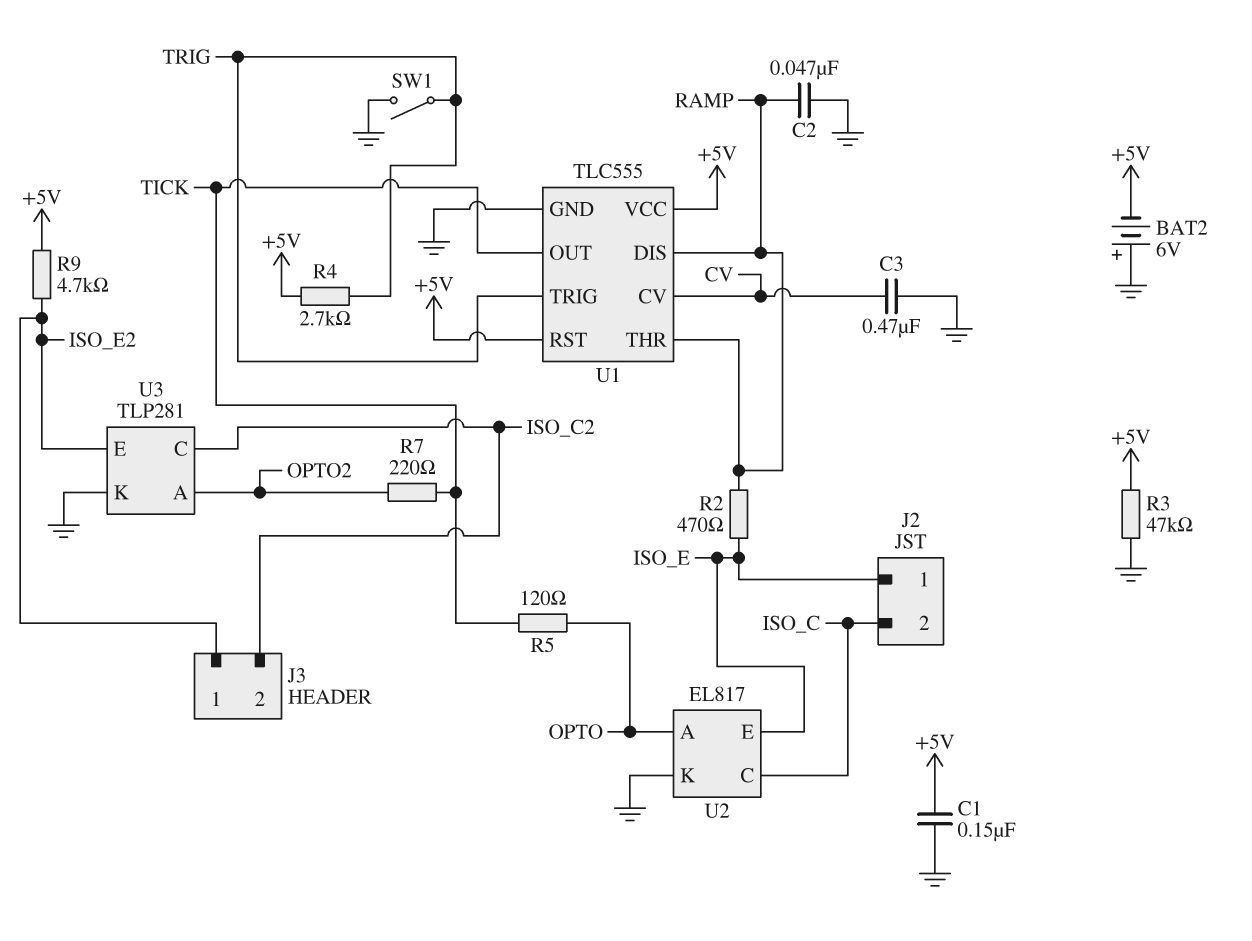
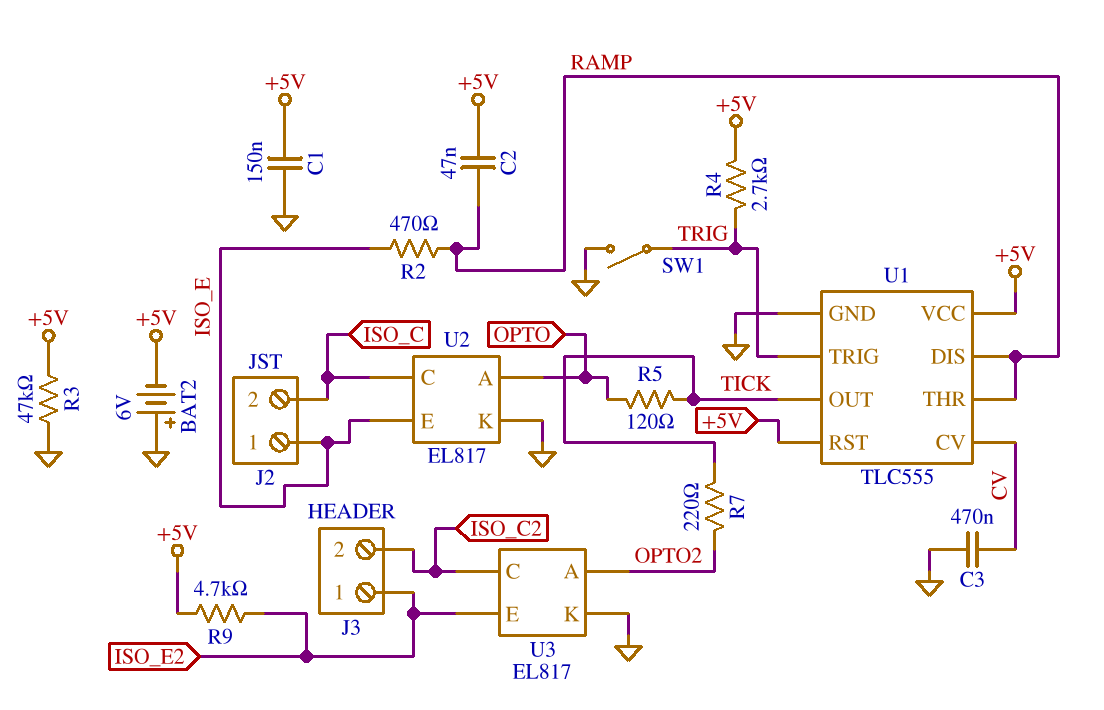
C2: 47nF (GND, RAMP) -> 47nF (+5V, RAMP)
U3: TLP281 -> EL817

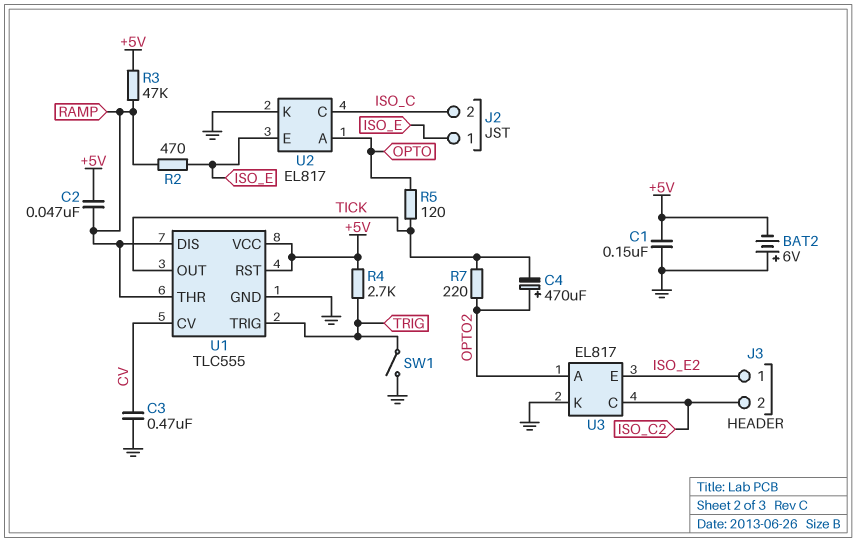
C4: none -> 470uF (plus OPTO2, minus TICK)
R3: 47k (+5V, GND) -> 47k (+5V, RAMP)
R9: 4.7k (+5V, ISO_E2) -> none

